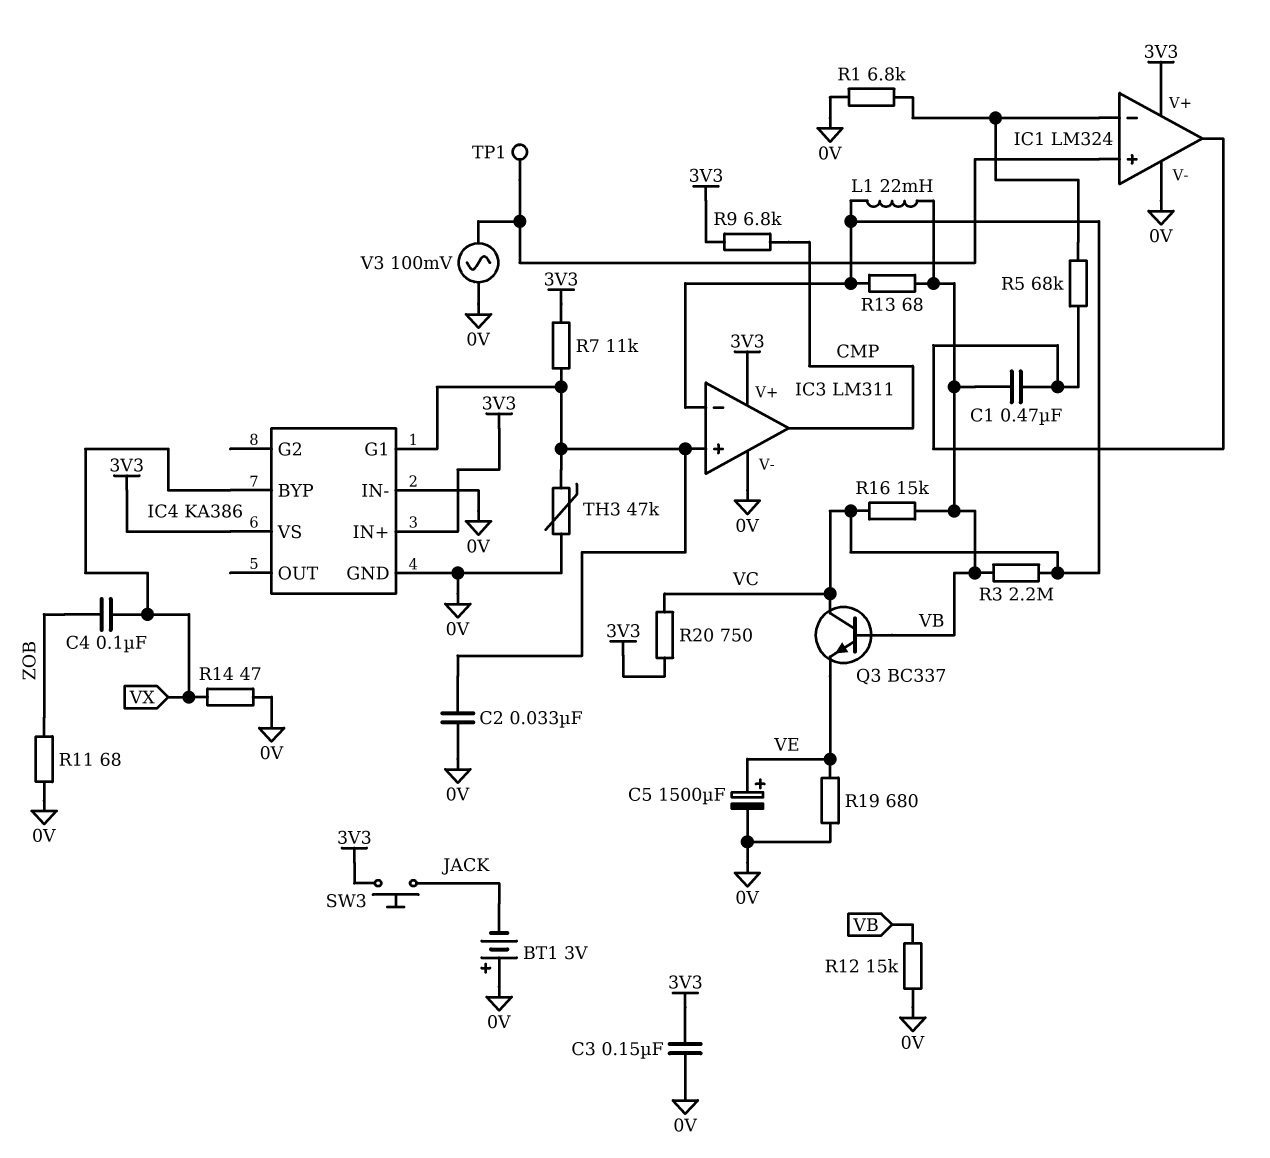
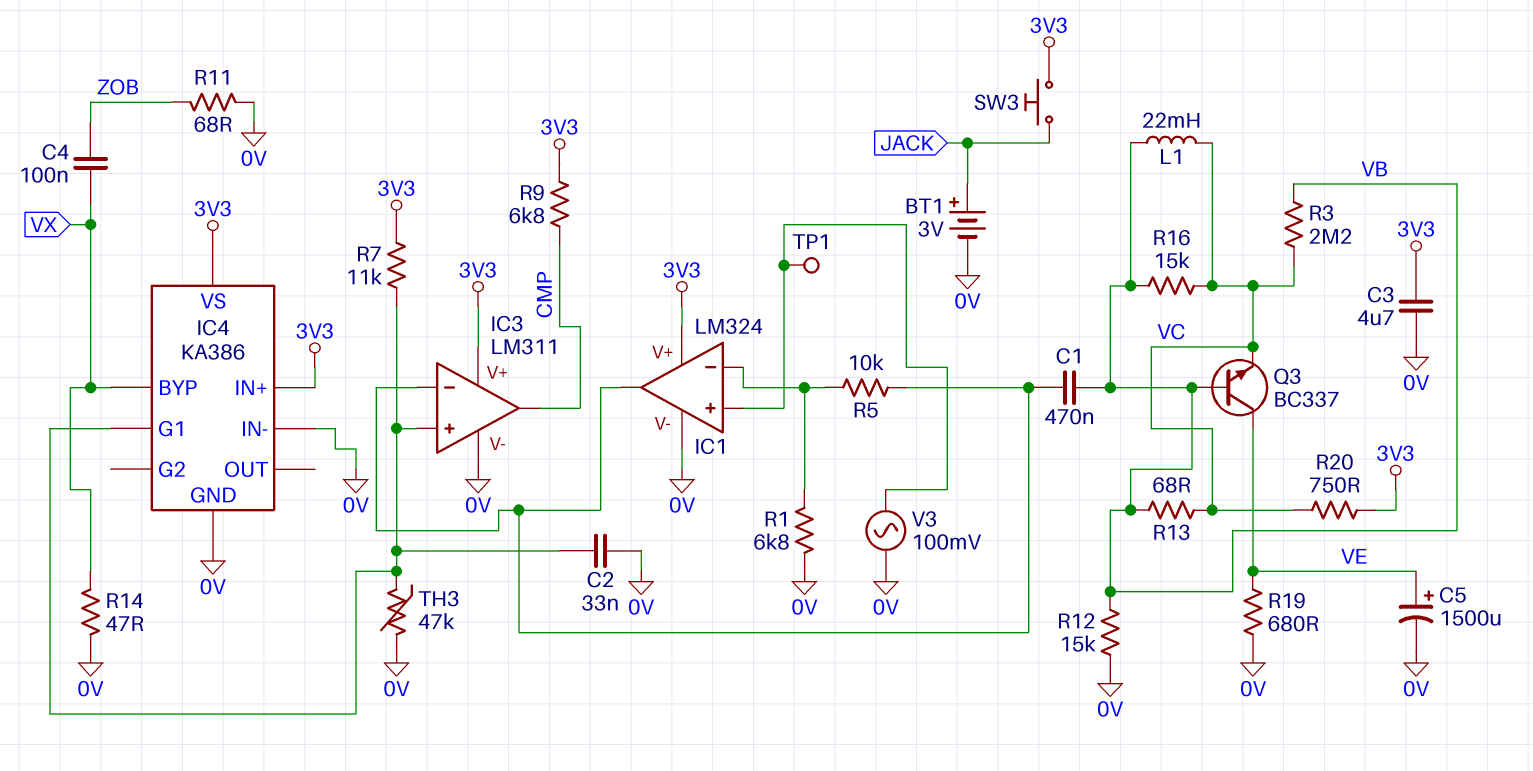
BT1: 3V (plus 0V, minus JACK) -> 3V (plus JACK, minus 0V)
C3: 150nF (0V, 3V3) -> 4.7uF (0V, 3V3)
IC3 pin in-: VC -> IC1/out
Q3: NPN BC337 (B VB, C VC, E VE) -> NPN BC337 (B VB, C VE, E VC)
R5: 68k (IC1/in-, IC1/out) -> 10k (IC1/in-, IC1/out)

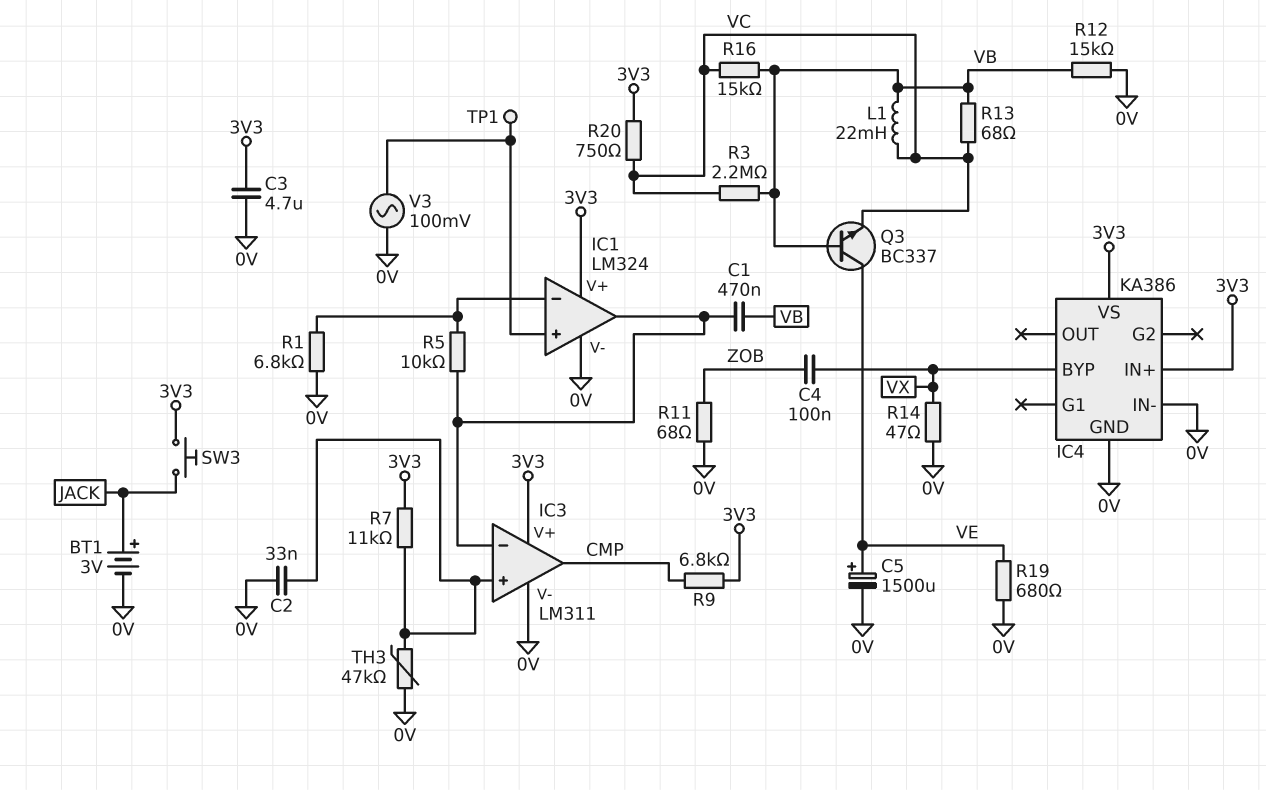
IC4 pin G1: IC3/in+ -> none

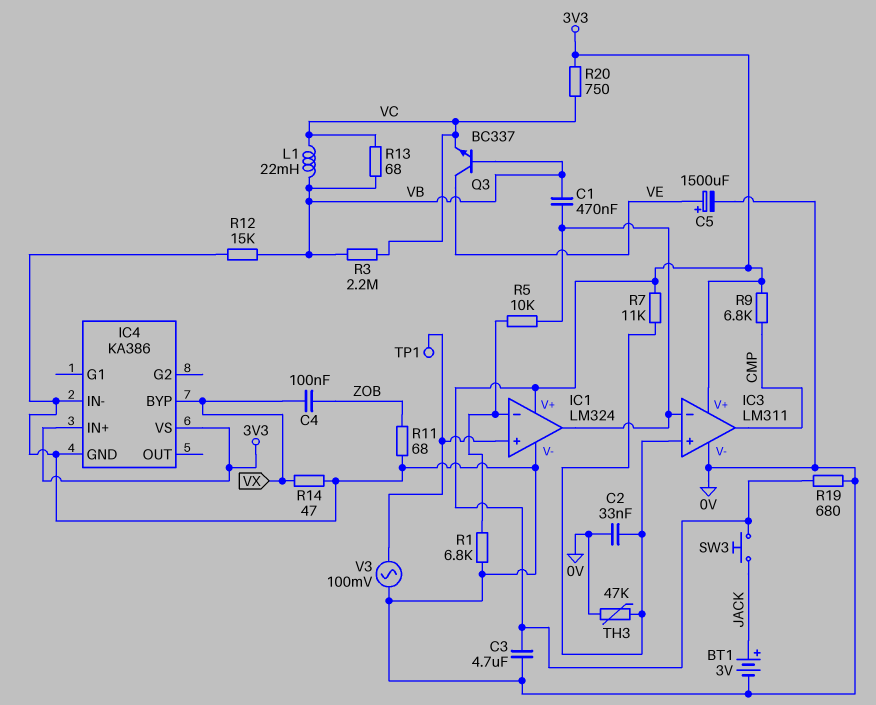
R16: 15k (VB, VC) -> none
R19: 680 (0V, VE) -> 680 (0V, 3V3)

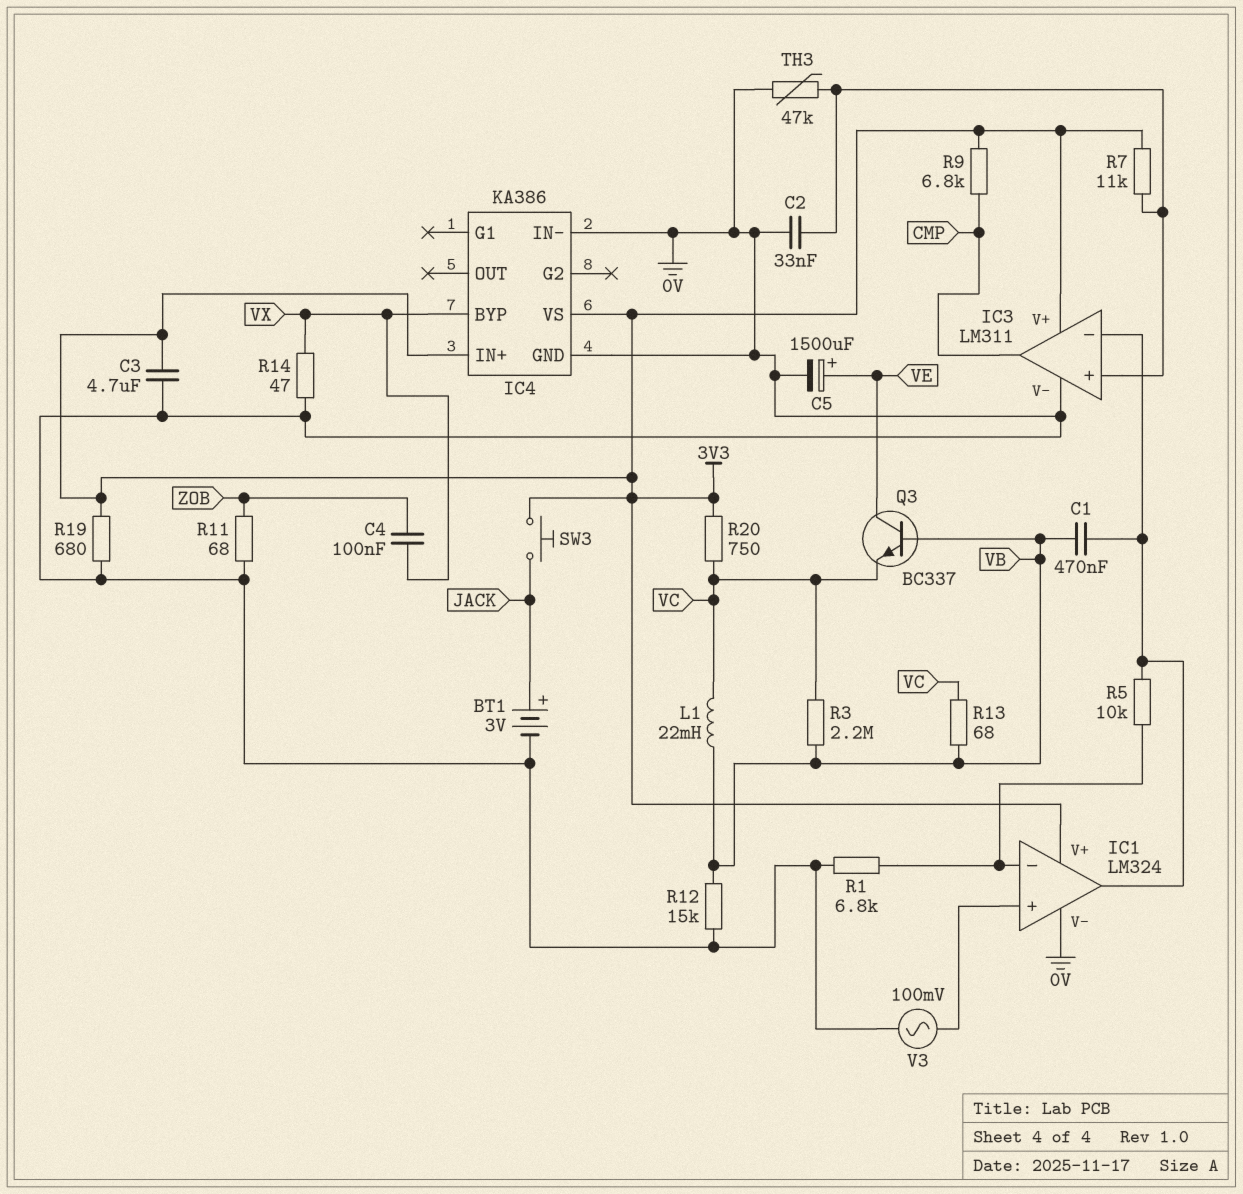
TP1: test point (IC1/in+) -> none

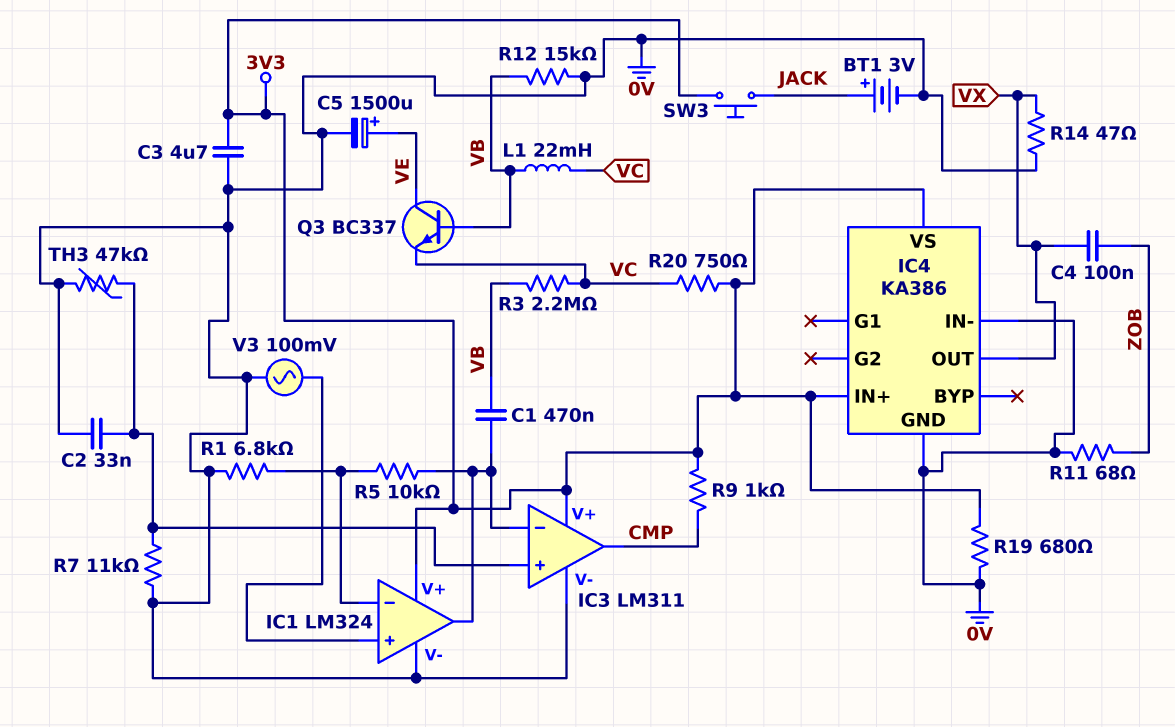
IC4 pin BYP: VX -> none
IC4 pin OUT: none -> VX
R7: 11k (3V3, IC3/in+) -> 11k (0V, IC3/in+)
R9: 6.8k (3V3, CMP) -> 1k (3V3, CMP)
R13: 68 (VB, VC) -> none

